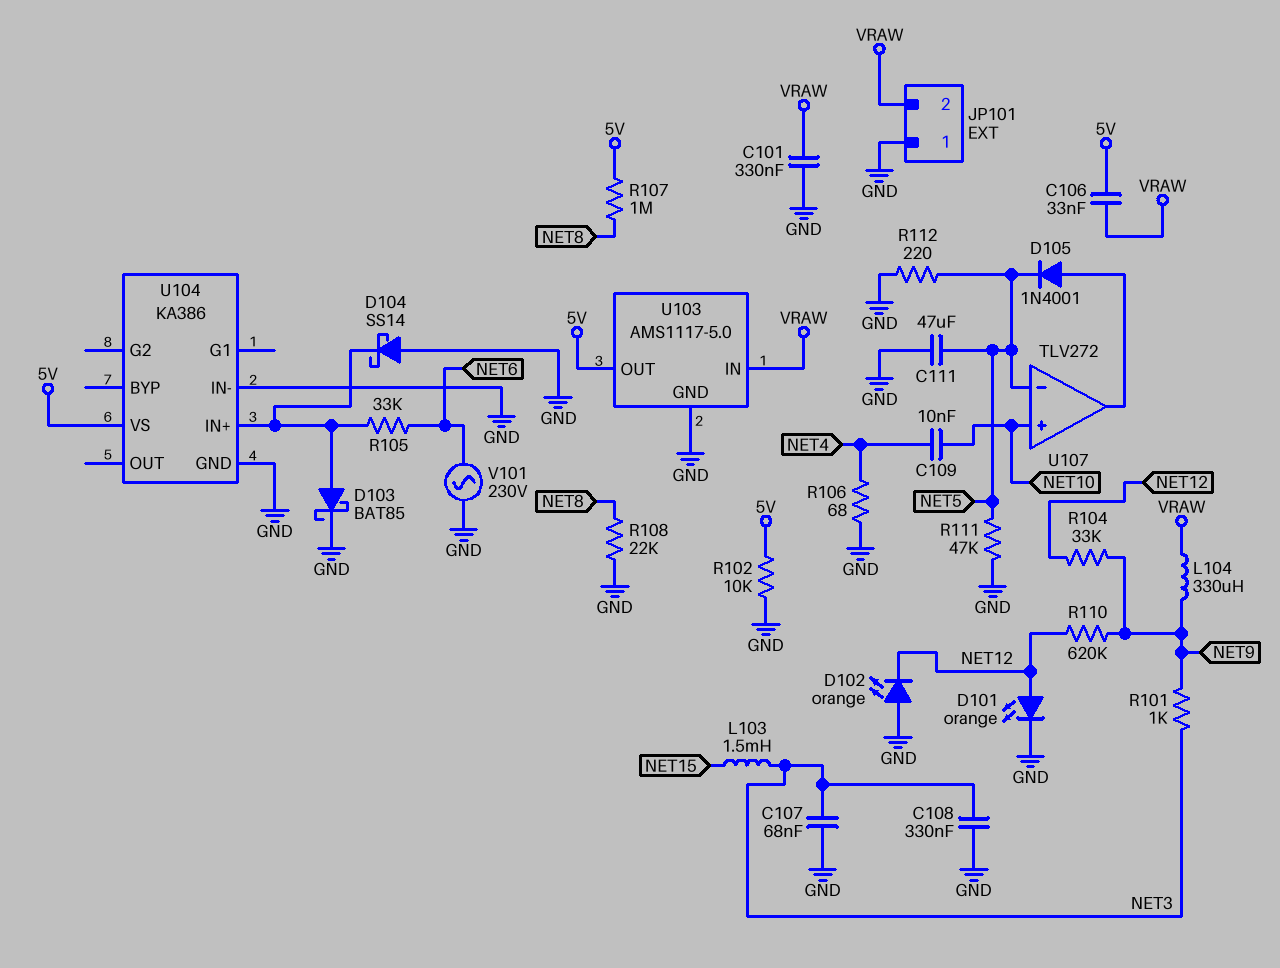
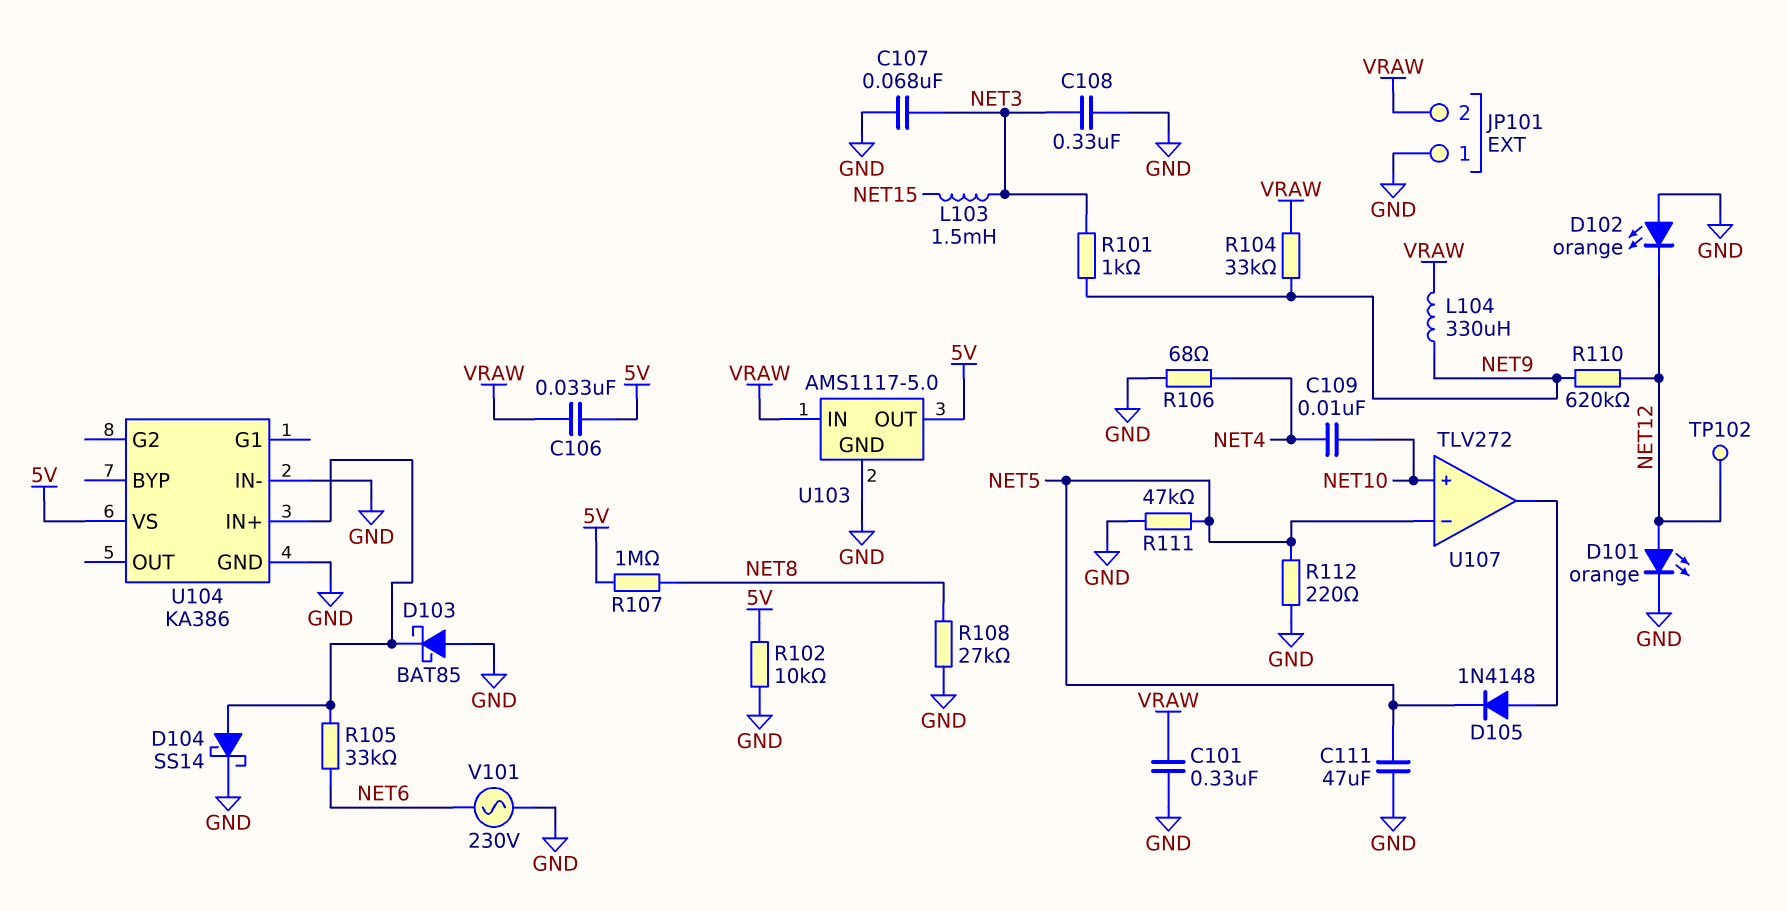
D103: schottky BAT85 (A U104/IN+, K GND) -> schottky BAT85 (A GND, K U104/IN+)
D104: schottky SS14 (A GND, K U104/IN+) -> schottky SS14 (A U104/IN+, K GND)
D105: diode 1N4001 (A U107/out, K NET5) -> diode 1N4148 (A U107/out, K NET5)
R104: 33k (NET9, NET12) -> 33k (NET9, VRAW)
R108: 22k (GND, NET8) -> 27k (GND, NET8)
TP102: none -> test point (NET12)

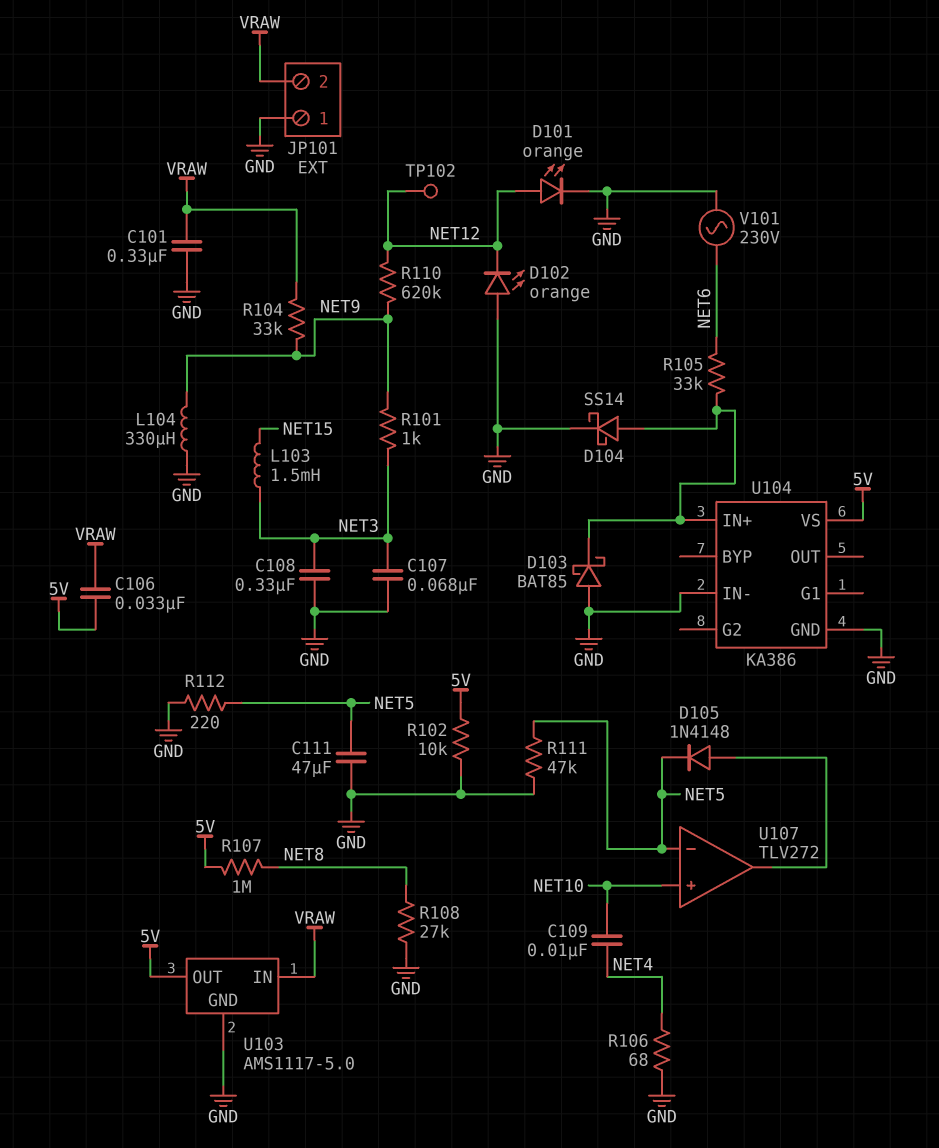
L104: 330uH (NET9, VRAW) -> 330uH (GND, NET9)

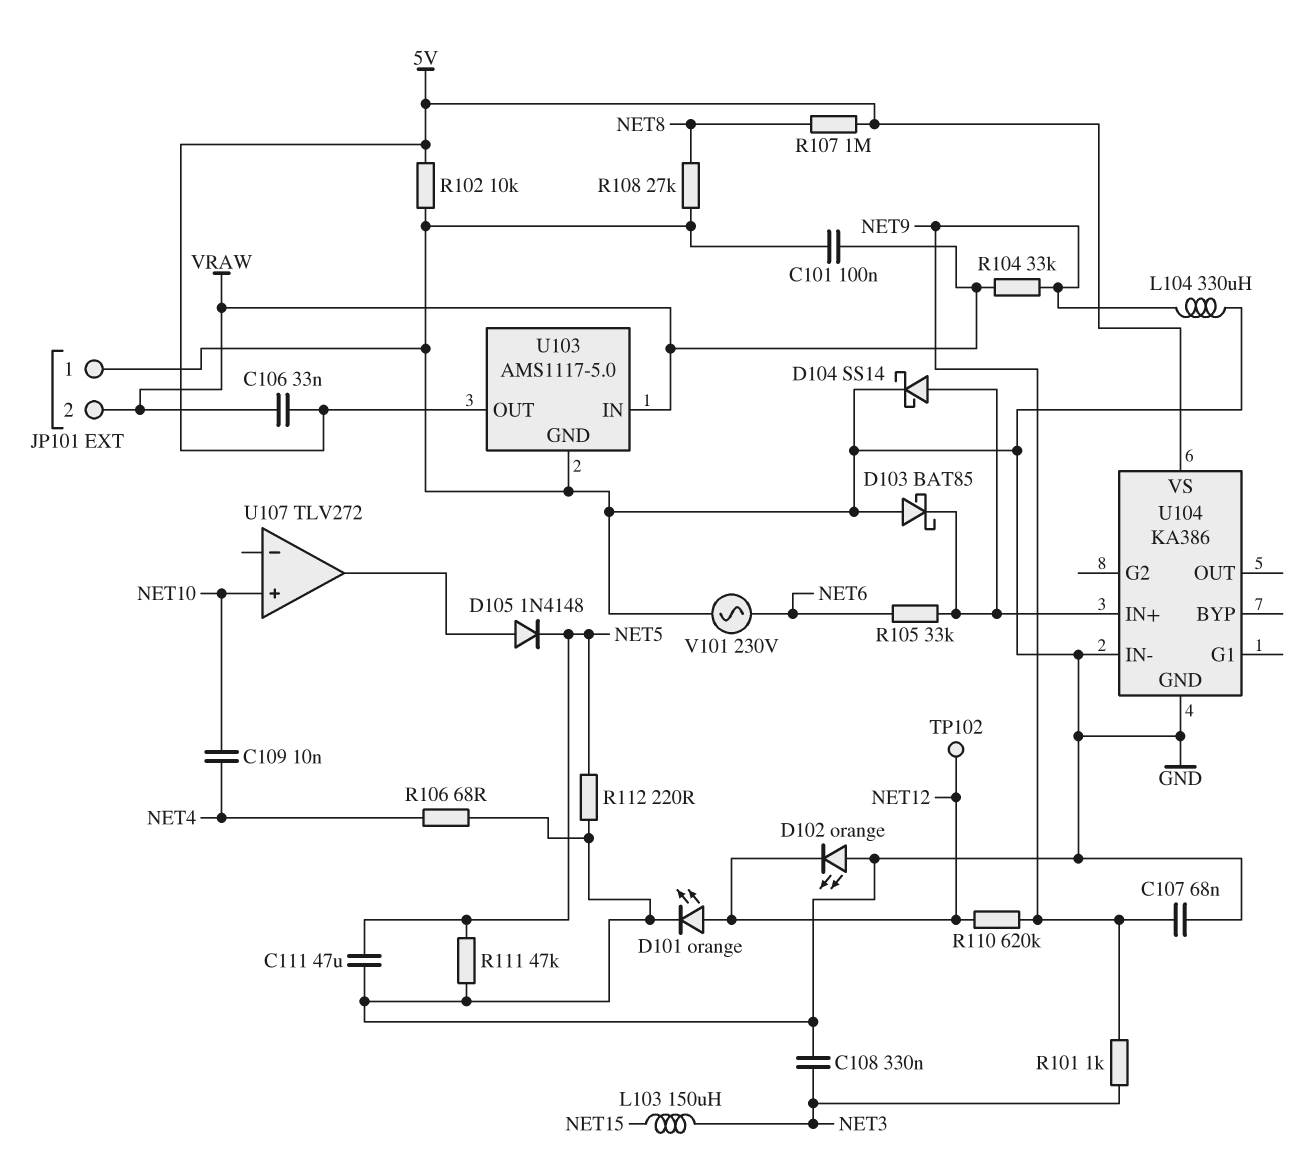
C101: 330nF (GND, VRAW) -> 100nF (GND, VRAW)
C107: 68nF (GND, NET3) -> 68nF (GND, NET9)
L103: 1.5mH (NET3, NET15) -> 150uH (NET3, NET15)
U107 pin in-: NET5 -> none

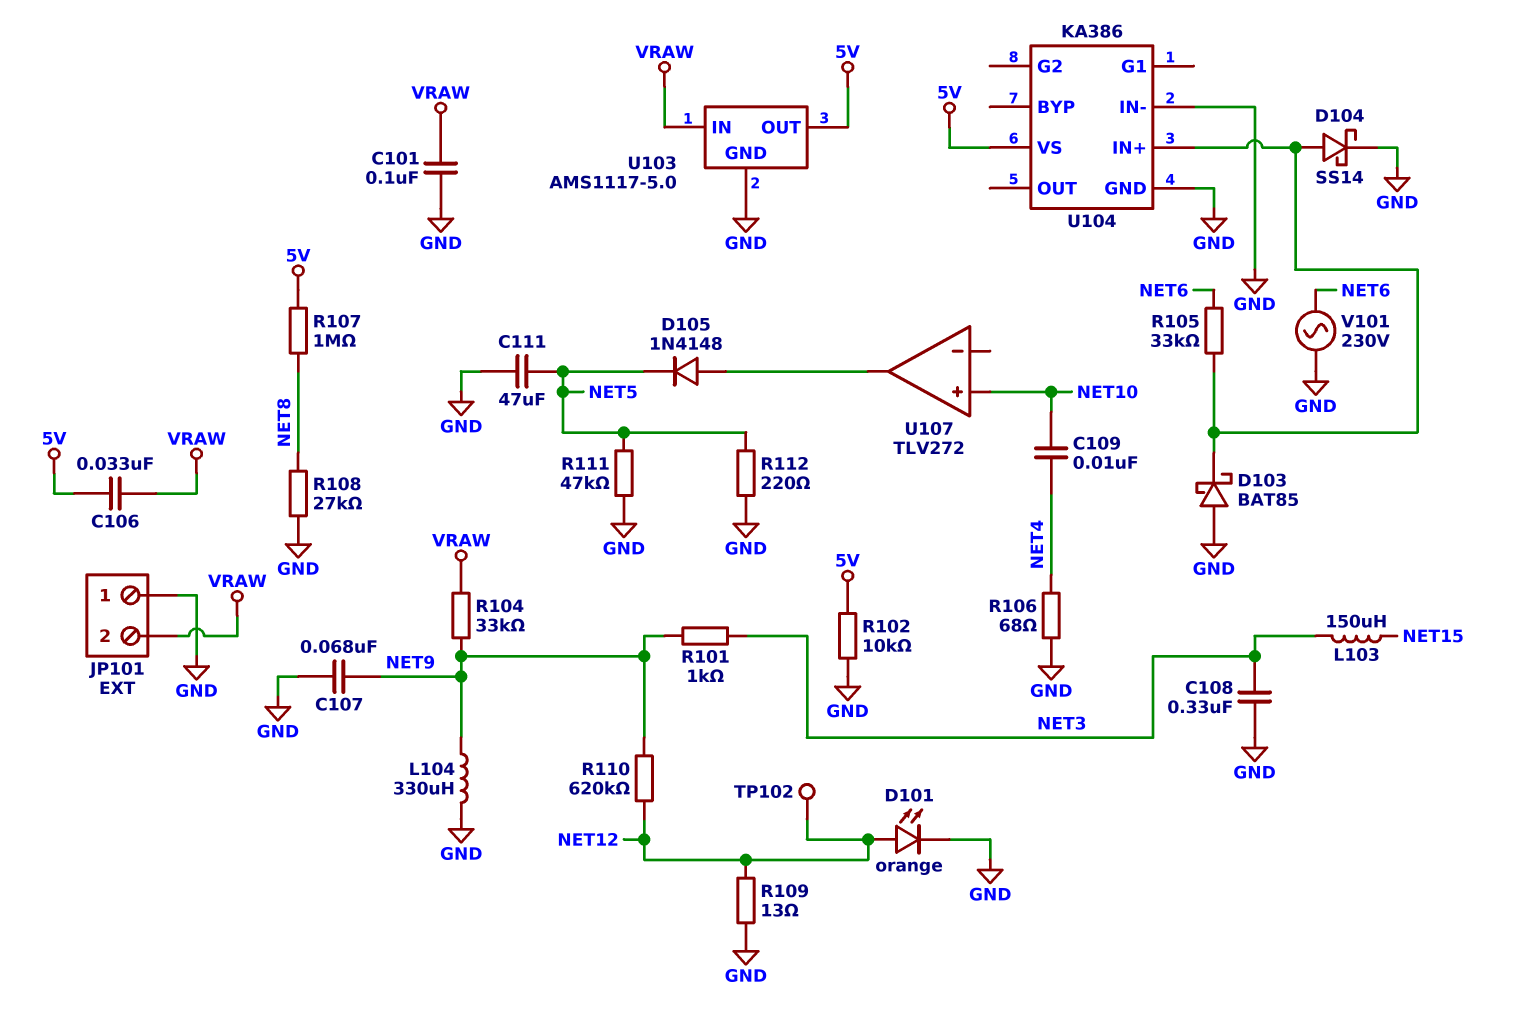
D102: LED orange (A GND, K NET12) -> none
R109: none -> 13 (GND, NET12)

